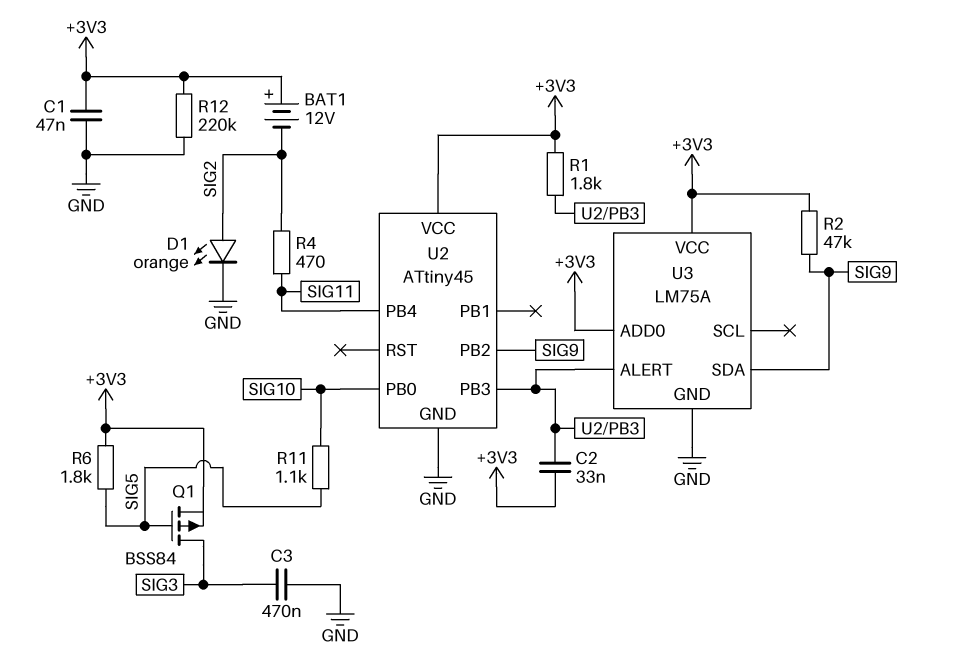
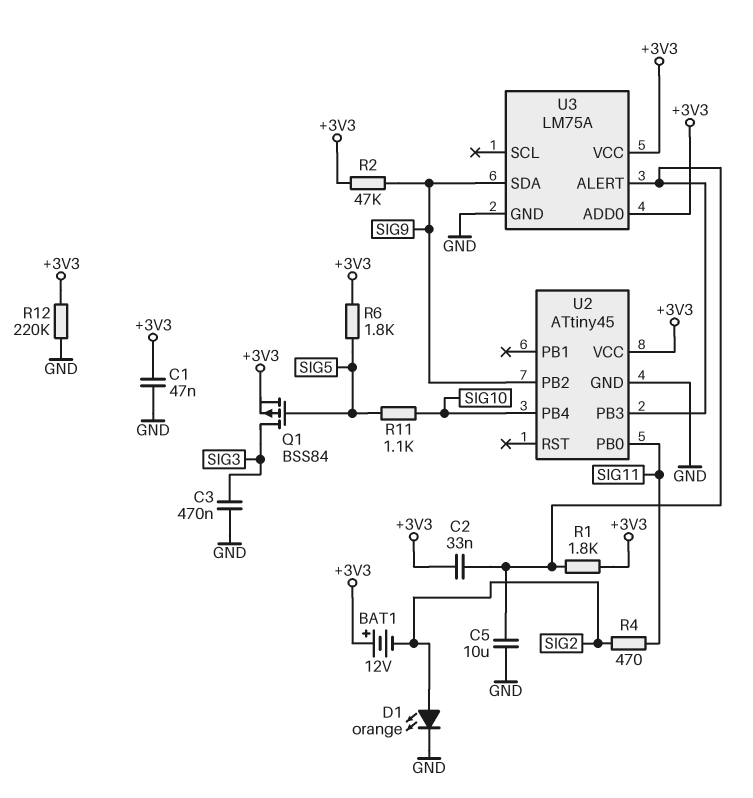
C5: none -> 10uF (GND, U2/PB3)
U2 pin PB0: SIG10 -> SIG11
U2 pin PB4: SIG11 -> SIG10

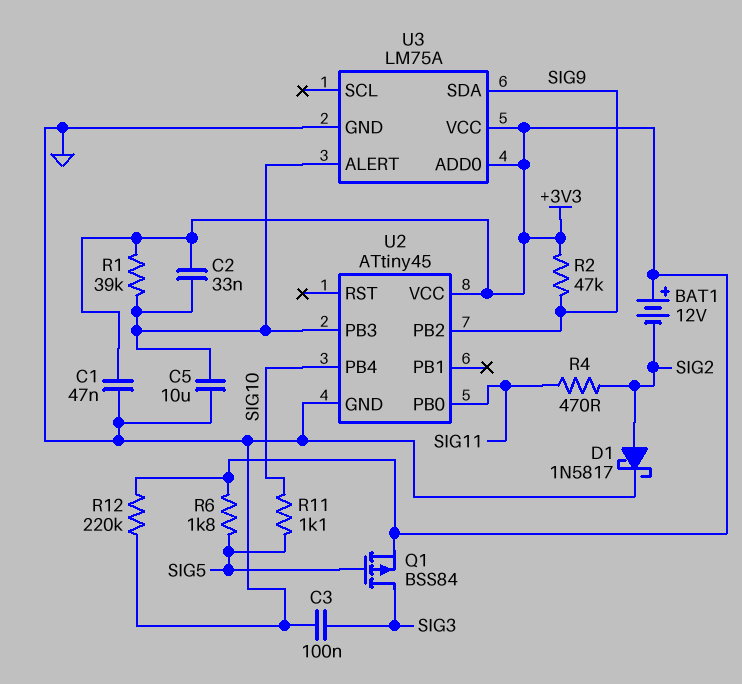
C3: 470nF (GND, SIG3) -> 100nF (GND, SIG3)
D1: LED orange (A SIG2, K GND) -> schottky 1N5817 (A SIG2, K GND)
R1: 1.8k (+3V3, U2/PB3) -> 39k (+3V3, U2/PB3)

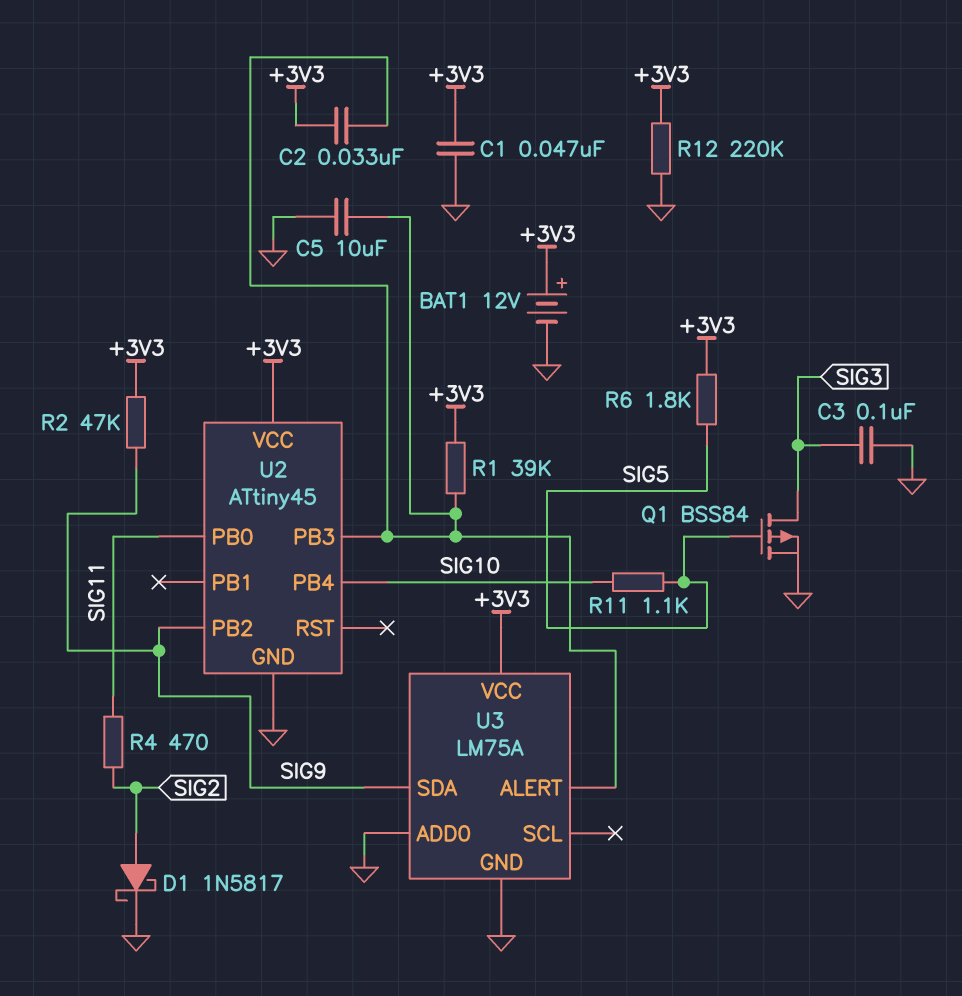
BAT1: 12V (plus +3V3, minus SIG2) -> 12V (plus +3V3, minus GND)
Q1: PMOS BSS84 (G SIG5, D SIG3, S +3V3) -> PMOS BSS84 (G SIG5, D SIG3, S GND)
U3 pin ADD0: +3V3 -> GND

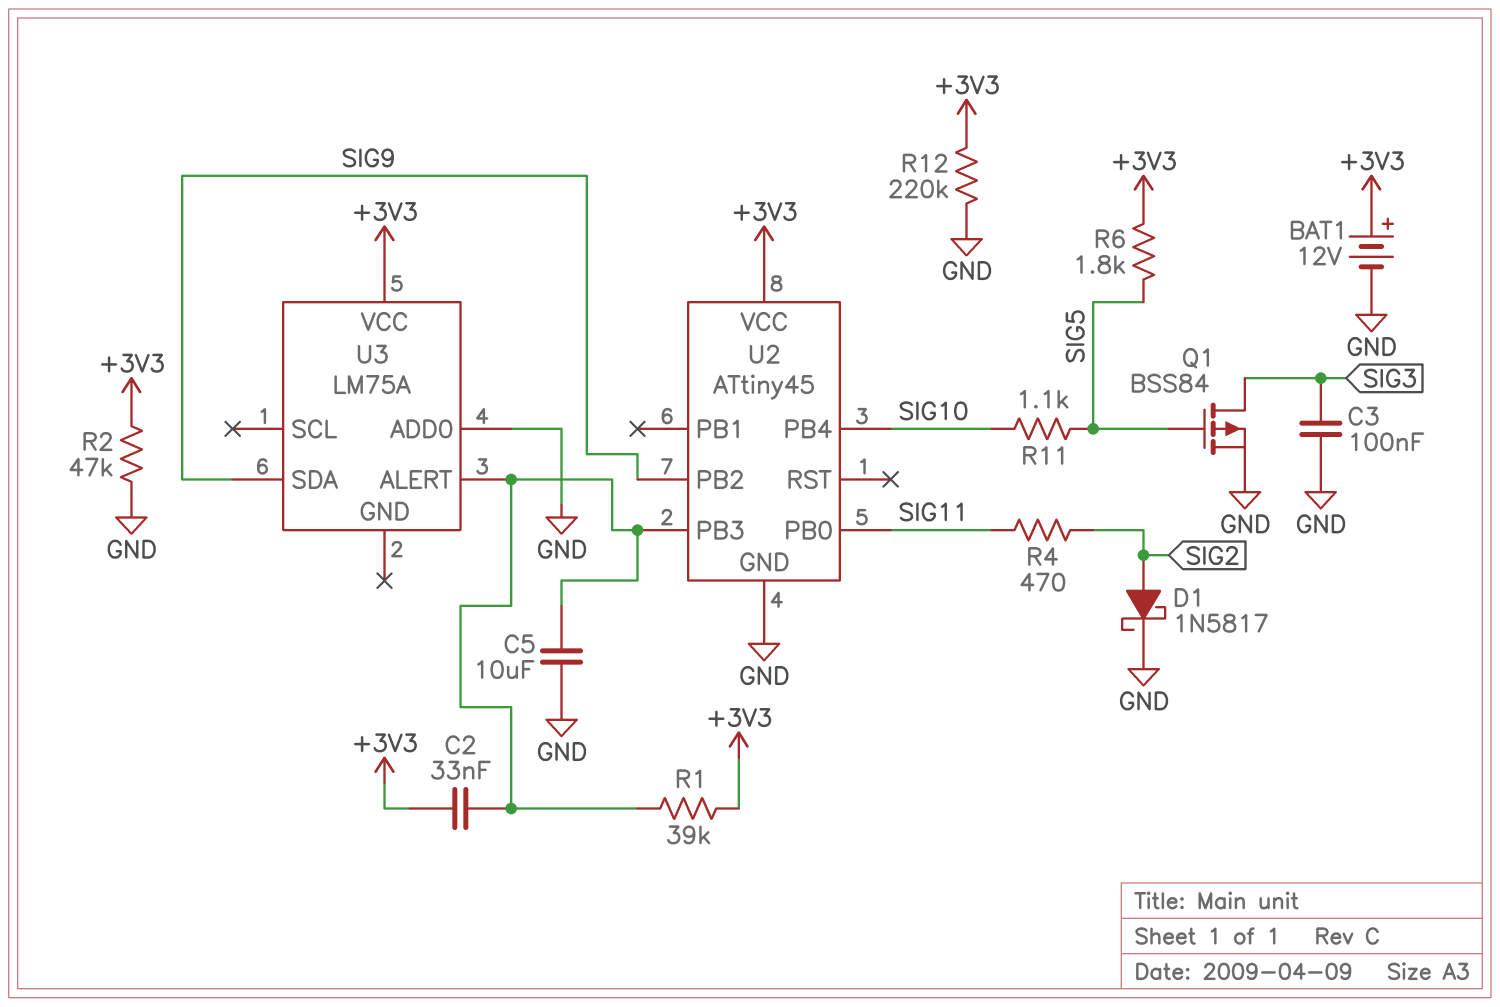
C1: 47nF (+3V3, GND) -> none
R2: 47k (+3V3, SIG9) -> 47k (+3V3, GND)
U3 pin GND: GND -> none

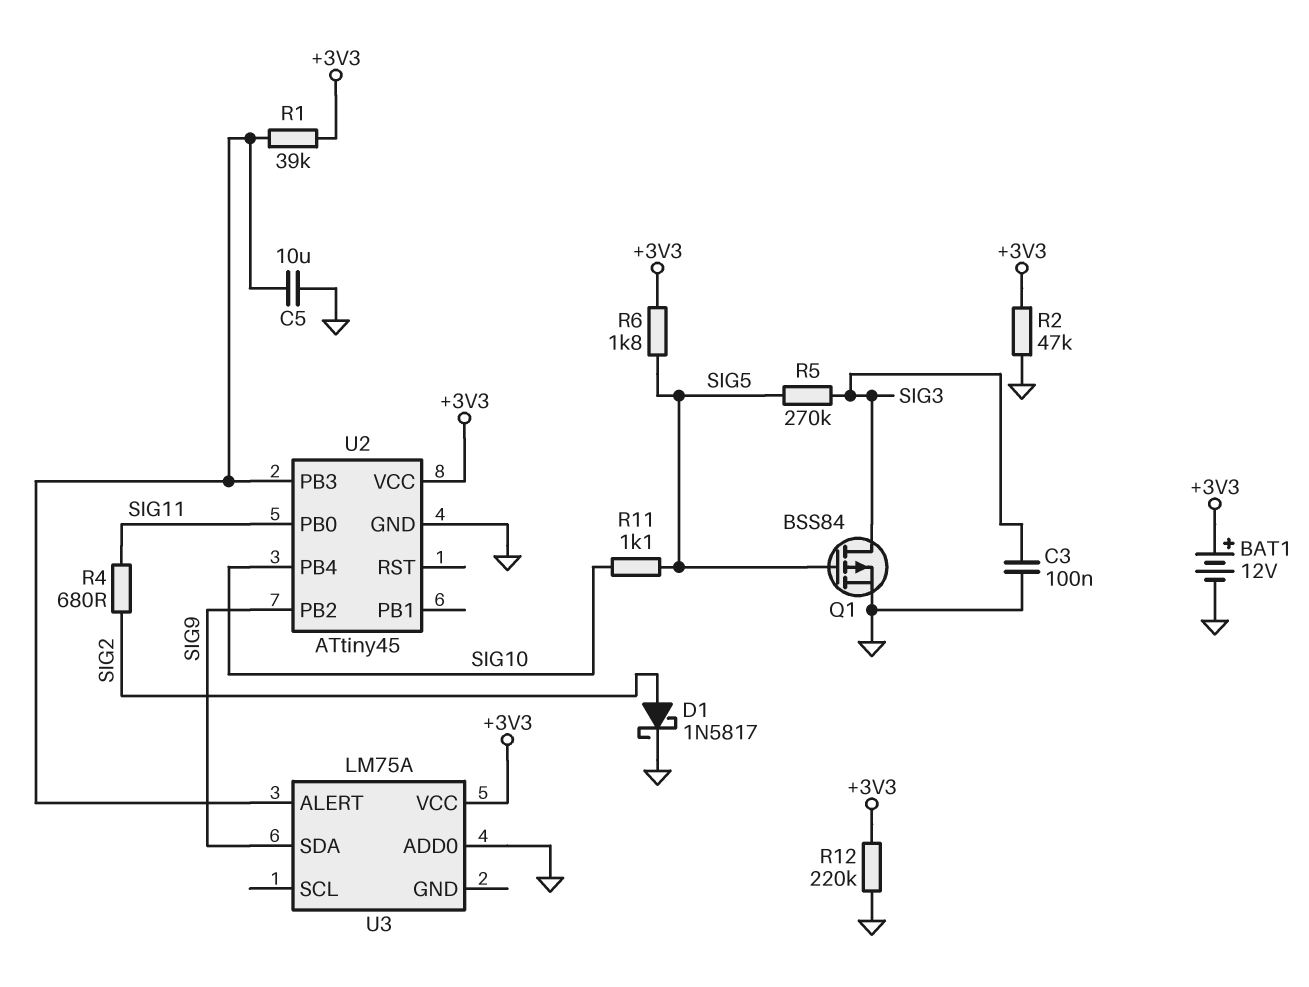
C2: 33nF (+3V3, U2/PB3) -> none
R4: 470 (SIG2, SIG11) -> 680 (SIG2, SIG11)
R5: none -> 270k (SIG3, SIG5)

